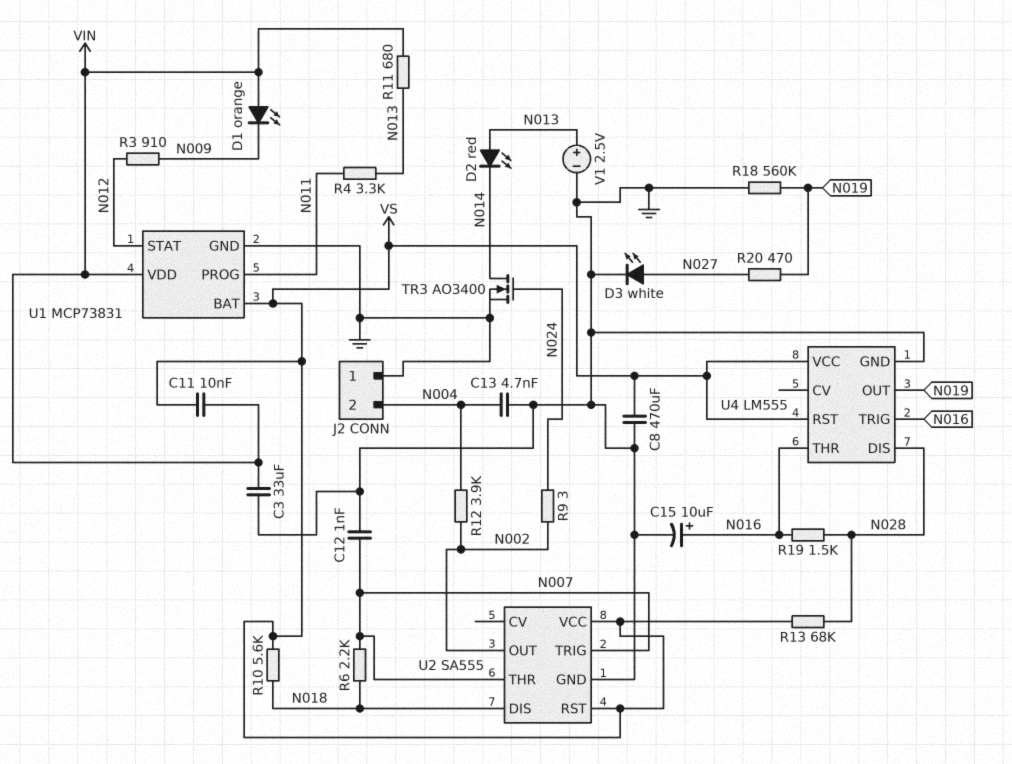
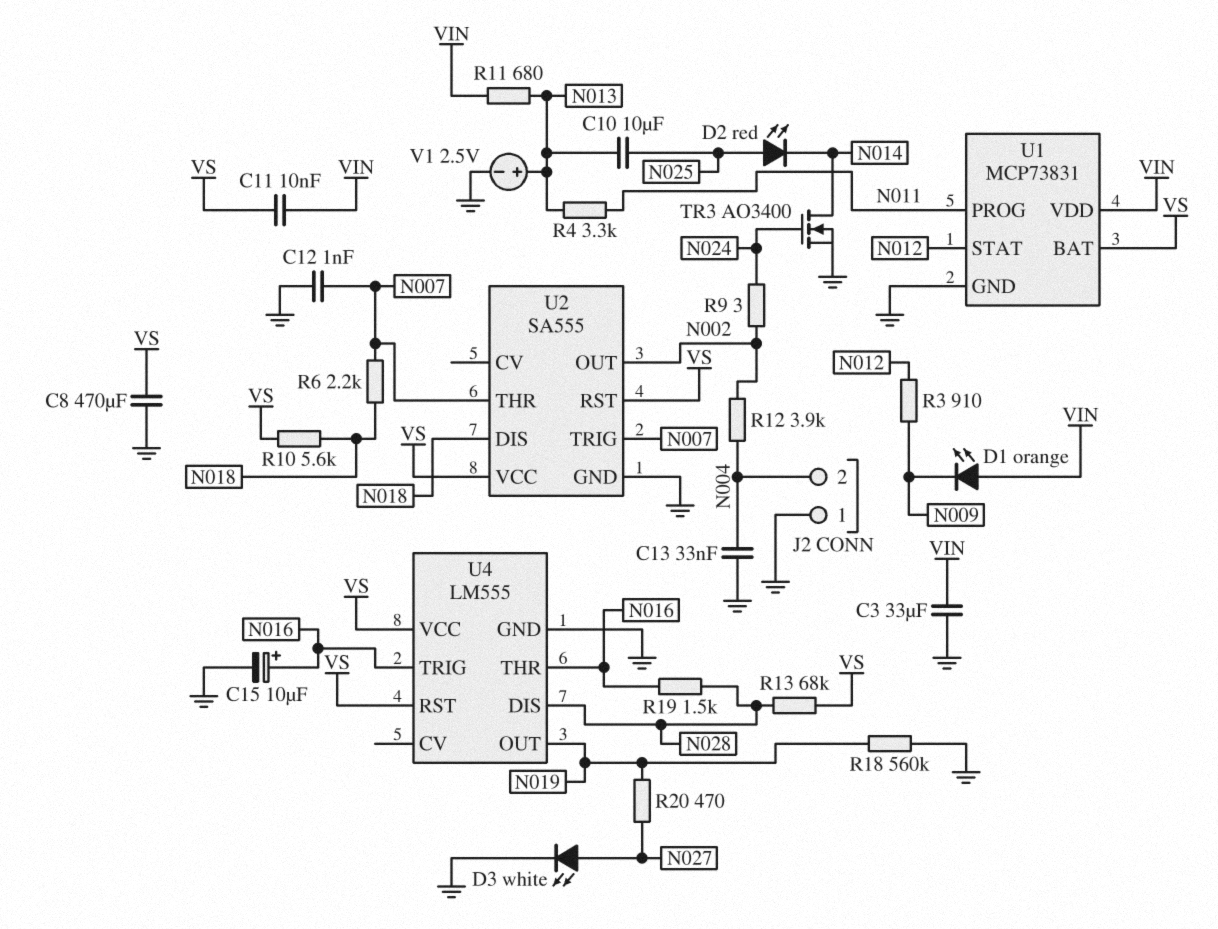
C10: none -> 10uF (N013, N025)
C13: 4.7nF (GND, N004) -> 33nF (GND, N004)
D2: LED red (A N013, K N014) -> LED red (A N025, K N014)

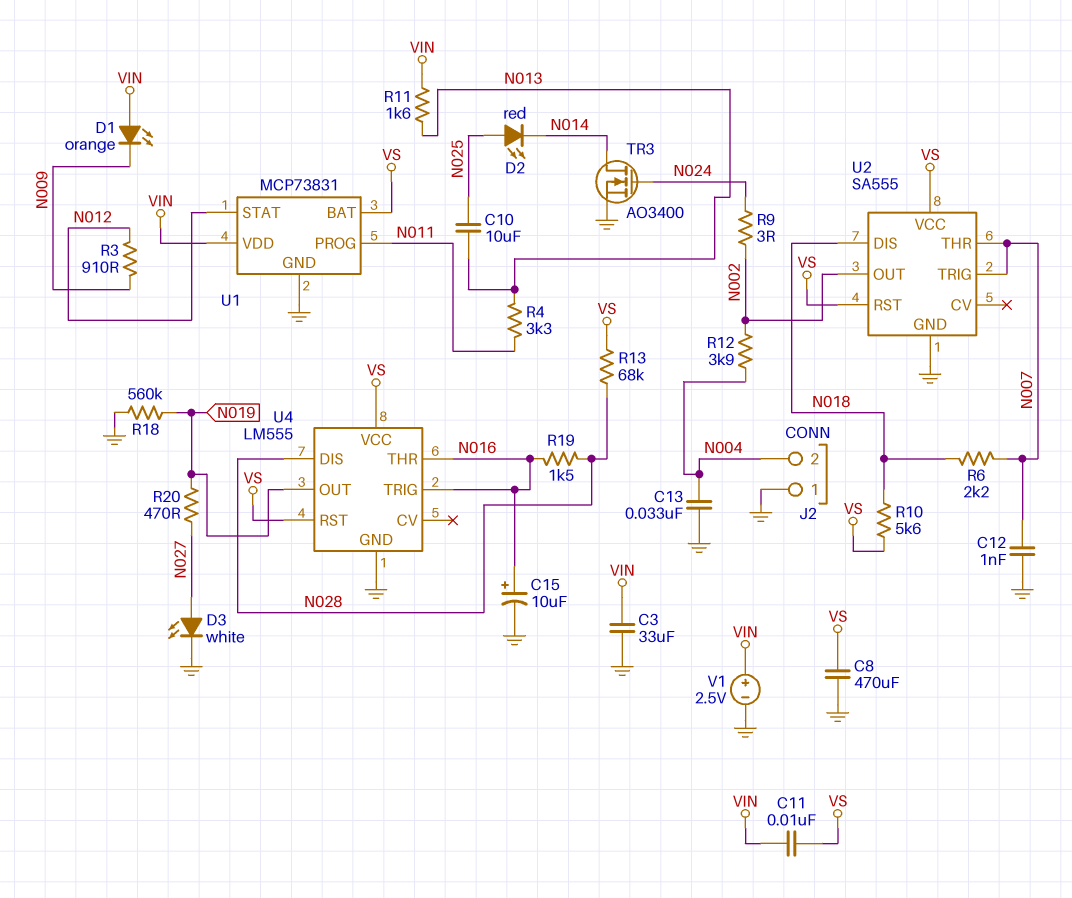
R11: 680 (N013, VIN) -> 1.6k (N013, VIN)
V1: 2.5V (plus N013, minus GND) -> 2.5V (plus VIN, minus GND)

